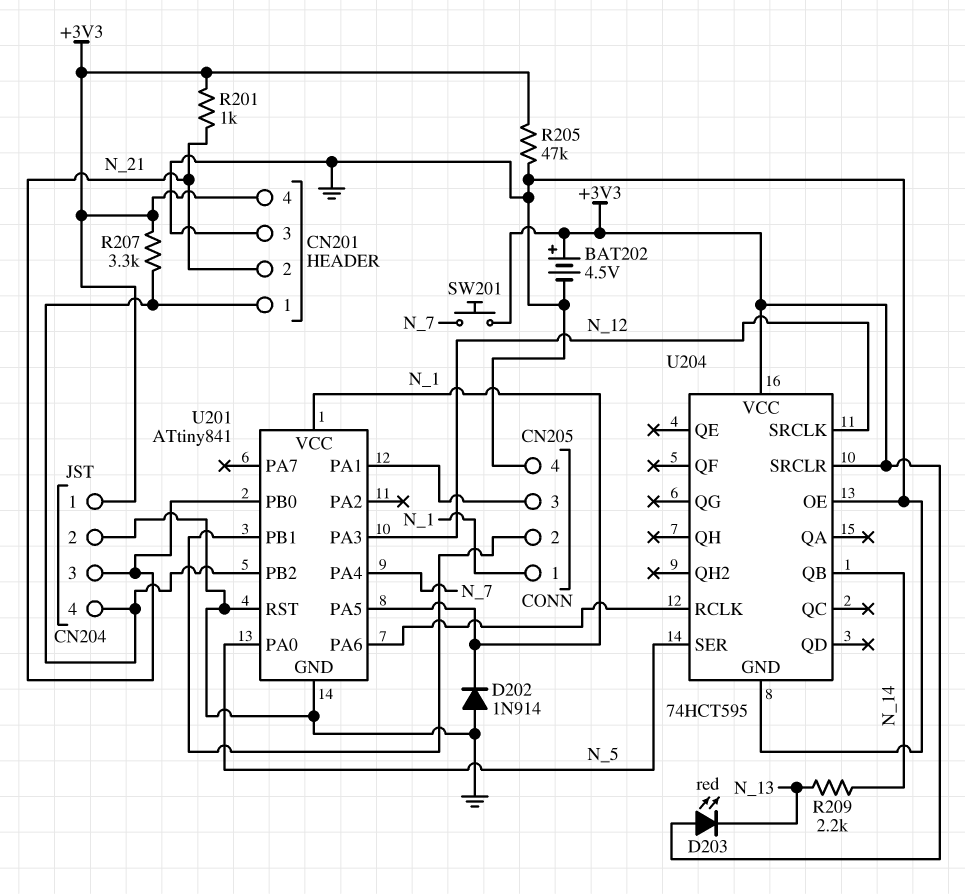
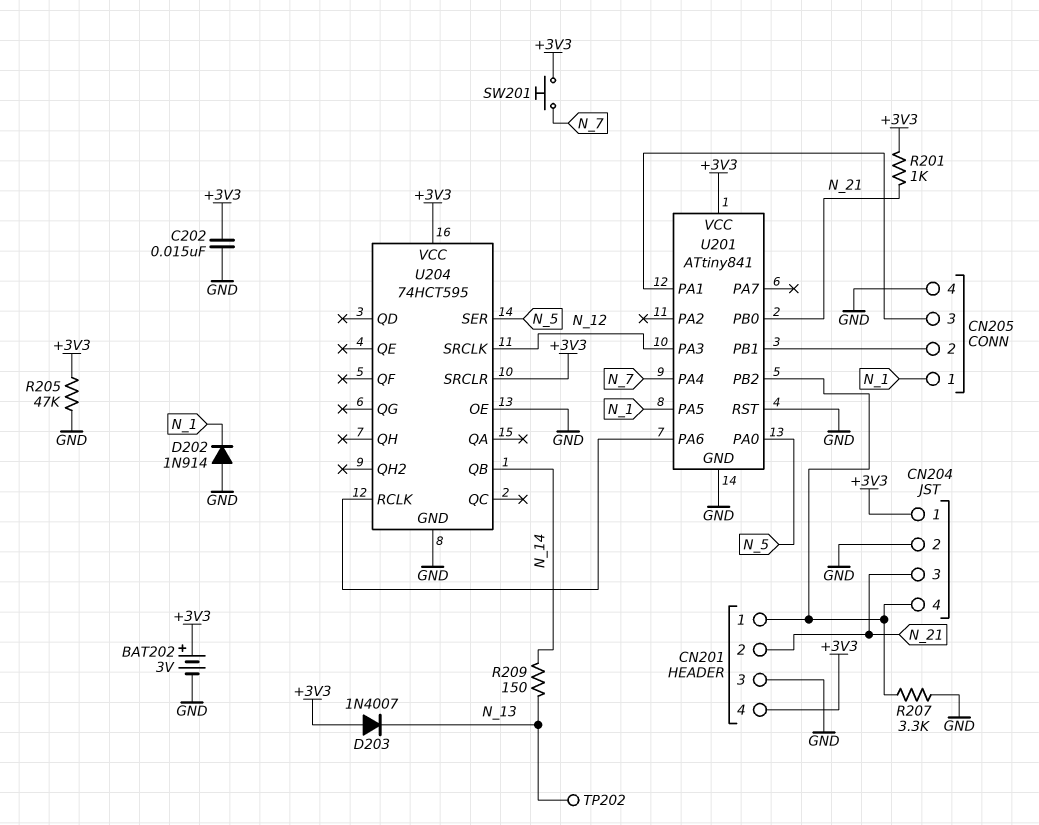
BAT202: 4.5V (plus +3V3, minus GND) -> 3V (plus +3V3, minus GND)
C202: none -> 15nF (+3V3, GND)
D203: LED red (A +3V3, K N_13) -> diode 1N4007 (A +3V3, K N_13)
R207: 3.3k (+3V3, CN201/1) -> 3.3k (CN201/1, GND)
R209: 2.2k (N_13, N_14) -> 150 (N_13, N_14)
TP202: none -> test point (N_13)
U201 pin VCC: N_1 -> +3V3

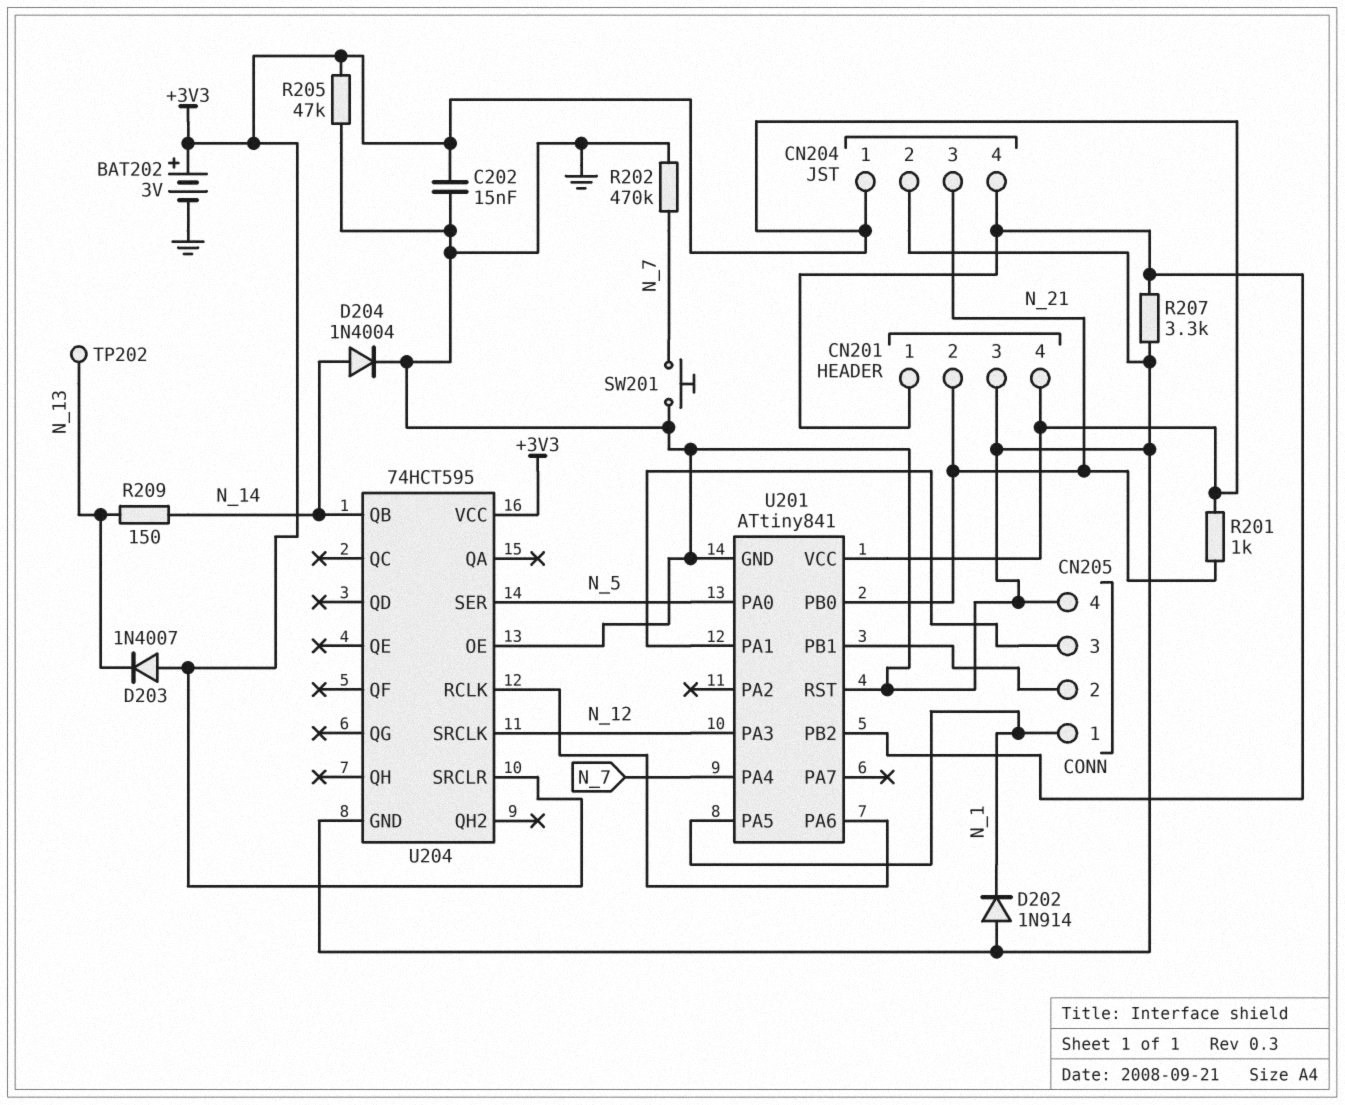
D204: none -> diode 1N4004 (A N_14, K GND)
R202: none -> 470k (GND, N_7)
SW201: button (+3V3, N_7) -> button (GND, N_7)

